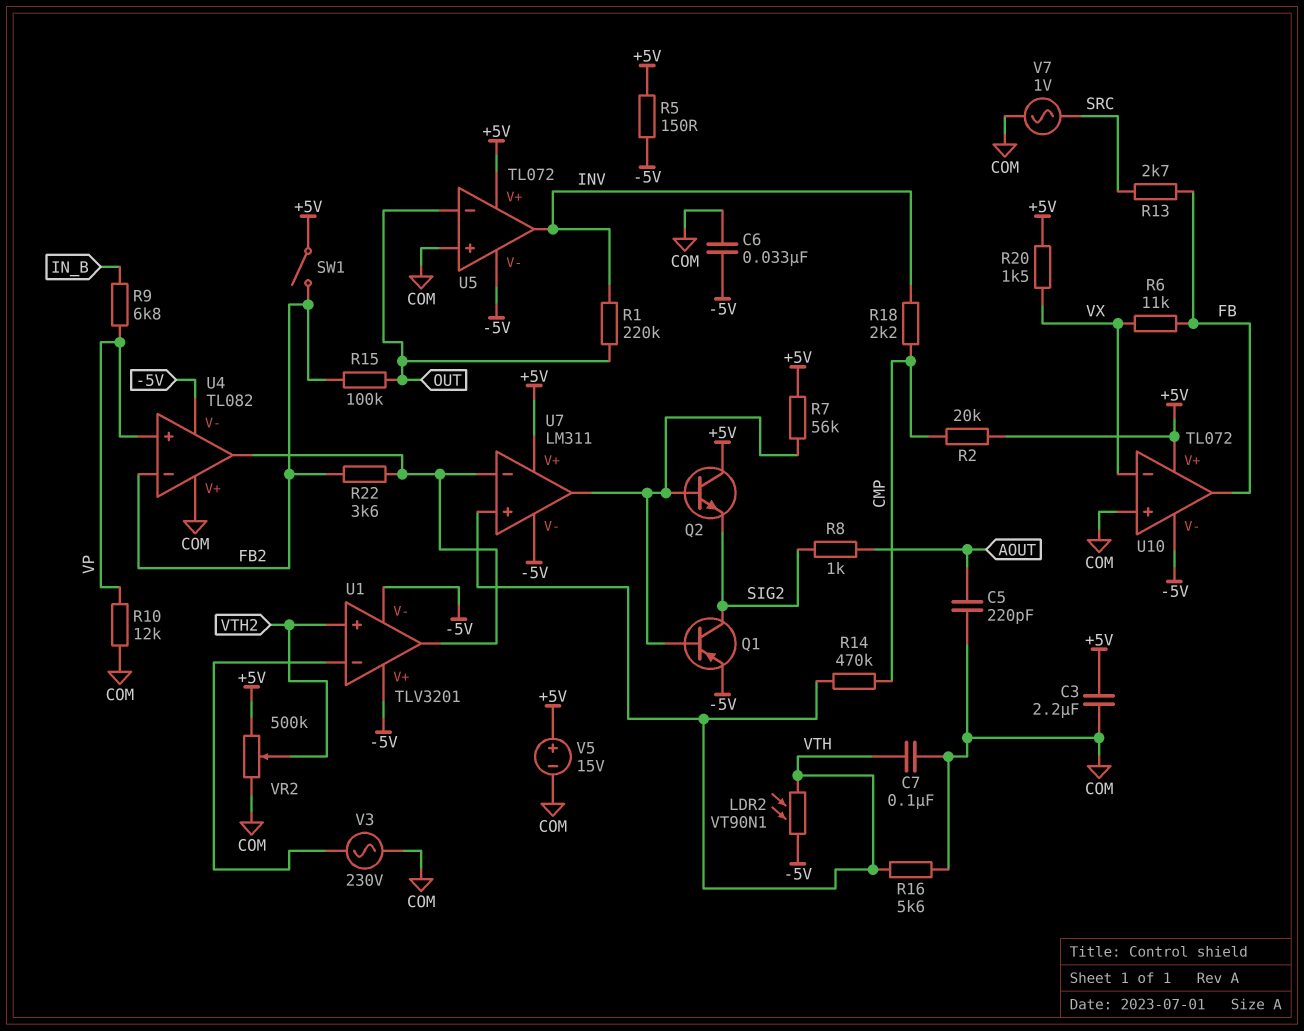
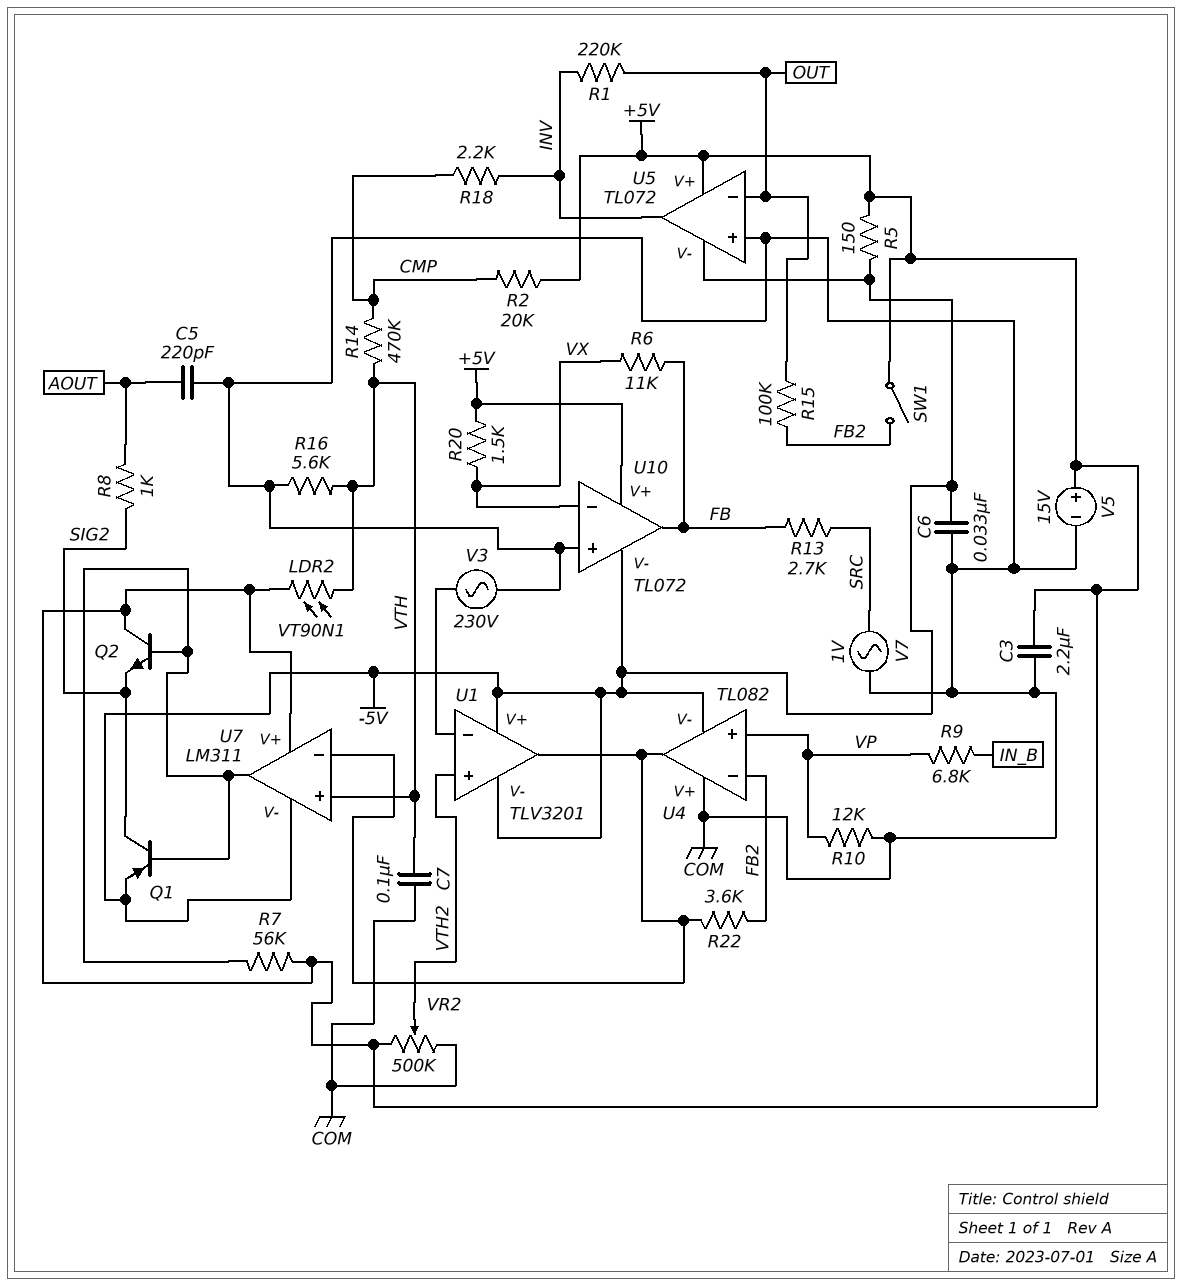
LDR2: VT90N1 (-5V, VTH) -> VT90N1 (+5V, VTH)

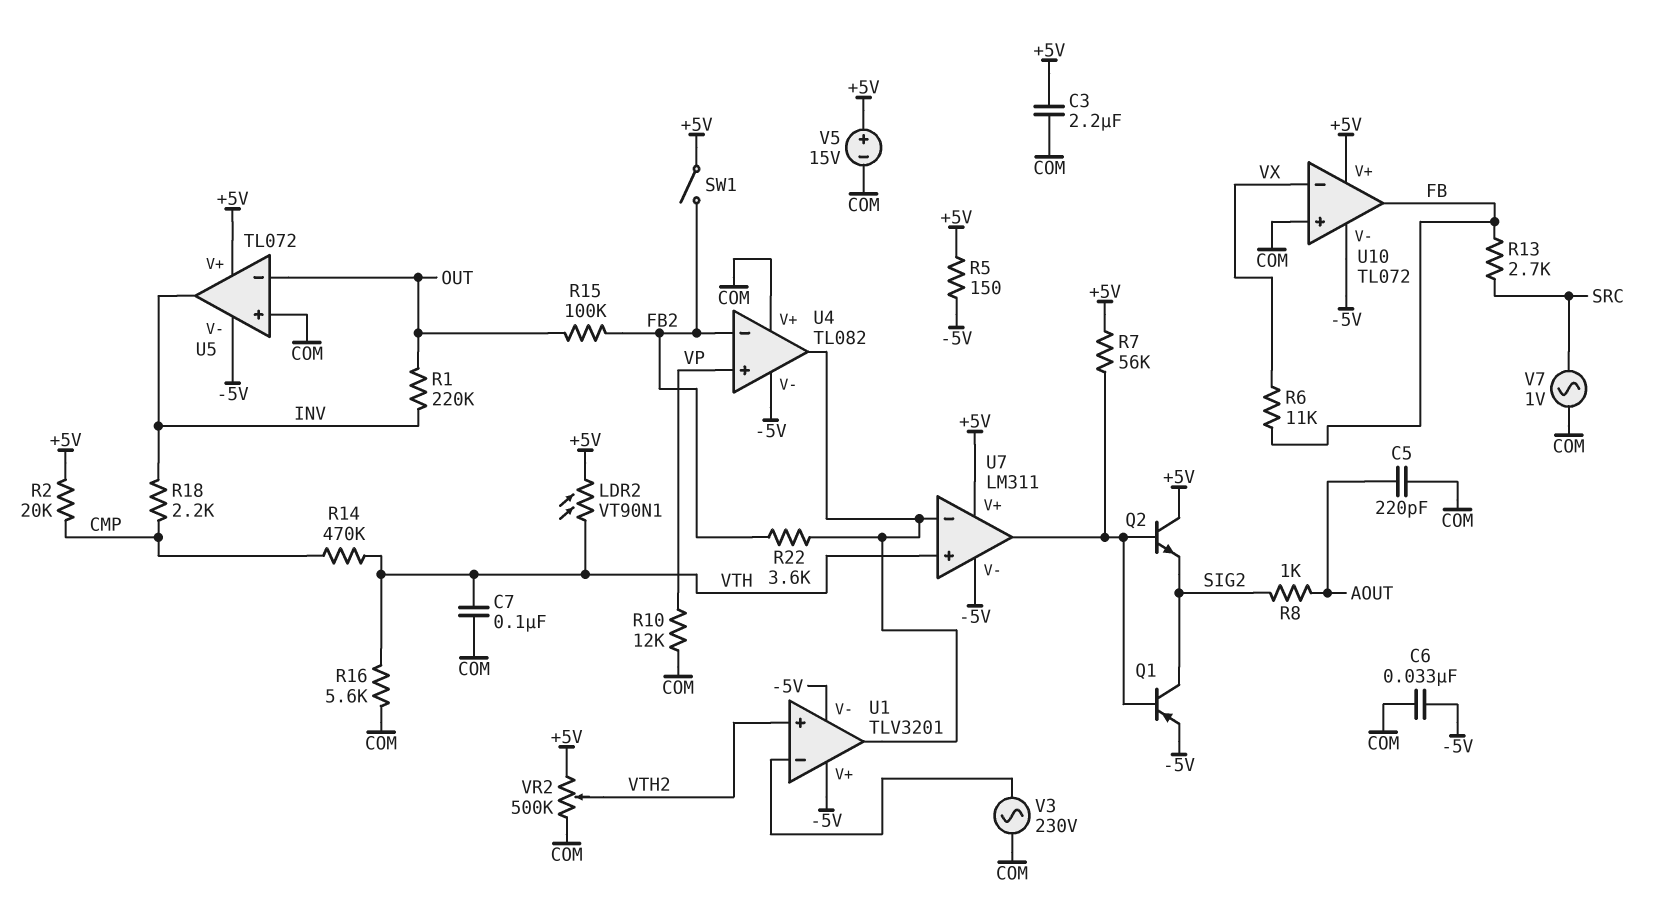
R9: 6.8k (IN_B, VP) -> none
R20: 1.5k (+5V, VX) -> none

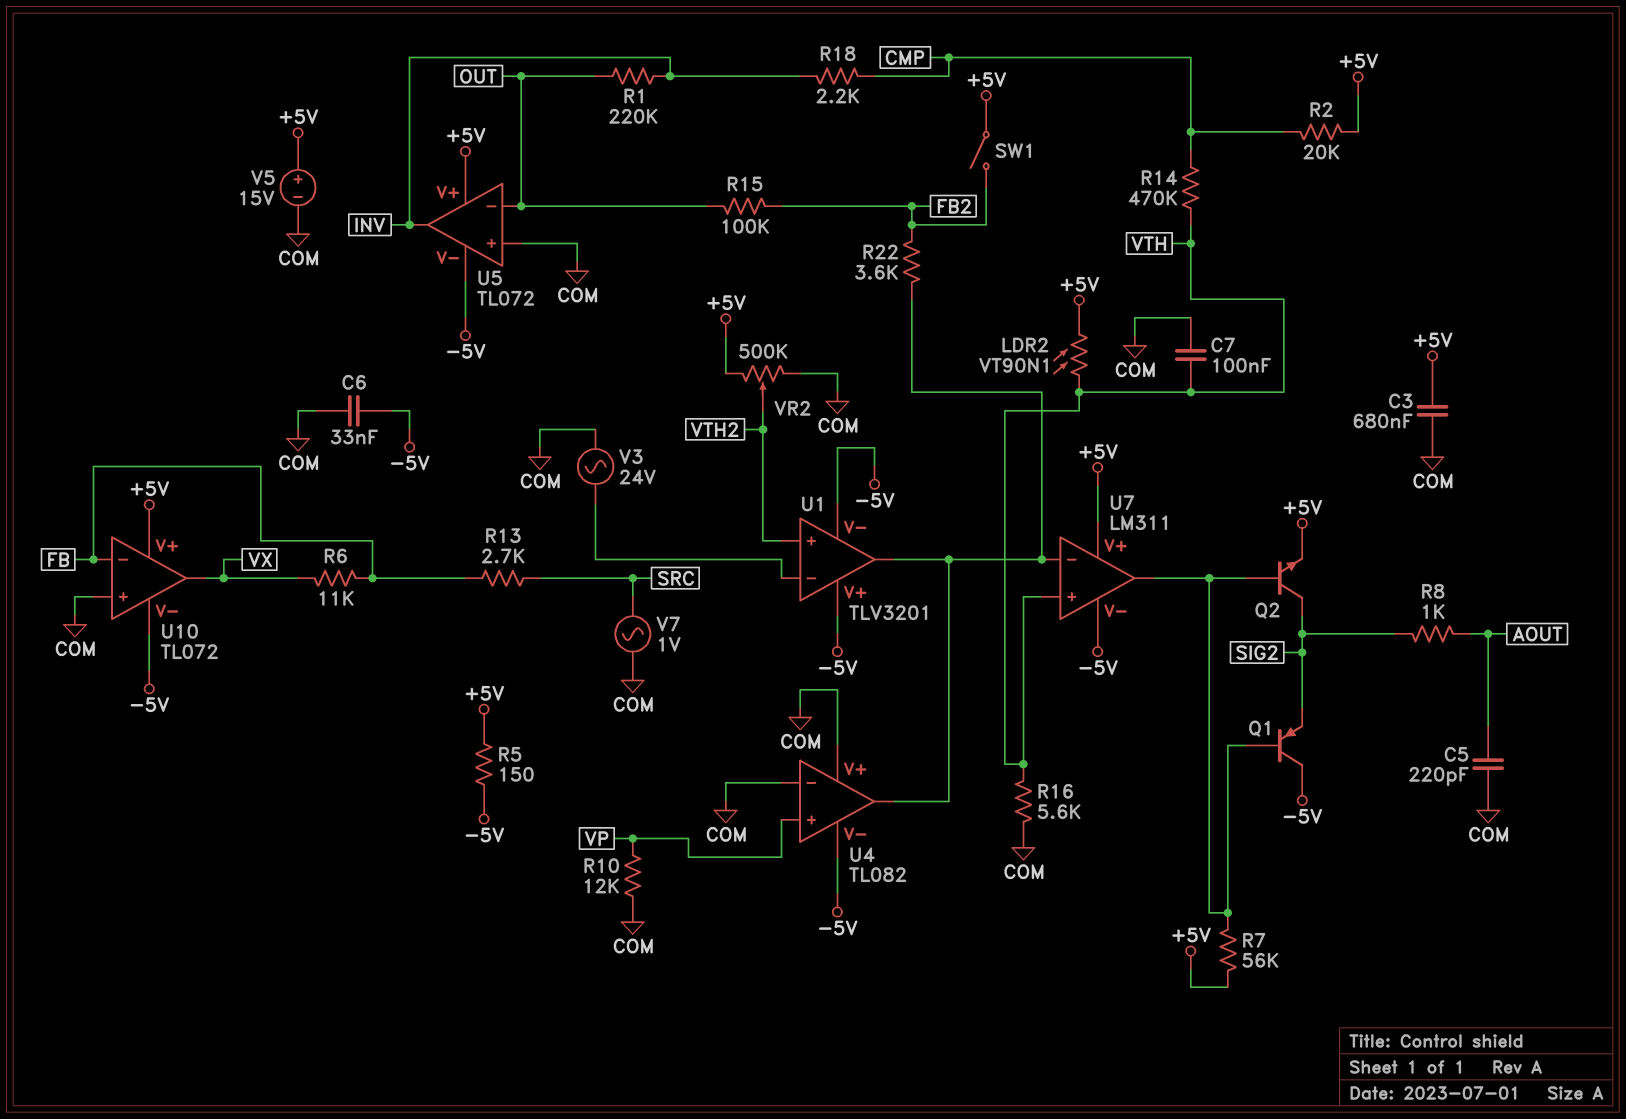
C3: 2.2uF (+5V, COM) -> 680nF (+5V, COM)
Q1: PNP (B U7/out, C SIG2, E -5V) -> PNP (B U7/out, C -5V, E SIG2)
Q2: NPN (B U7/out, C +5V, E SIG2) -> NPN (B U7/out, C SIG2, E +5V)
U4 pin in-: FB2 -> COM
U10 pin in-: VX -> FB
U10 pin out: FB -> VX
V3: AC 230V (COM, U1/in-) -> AC 24V (COM, U1/in-)

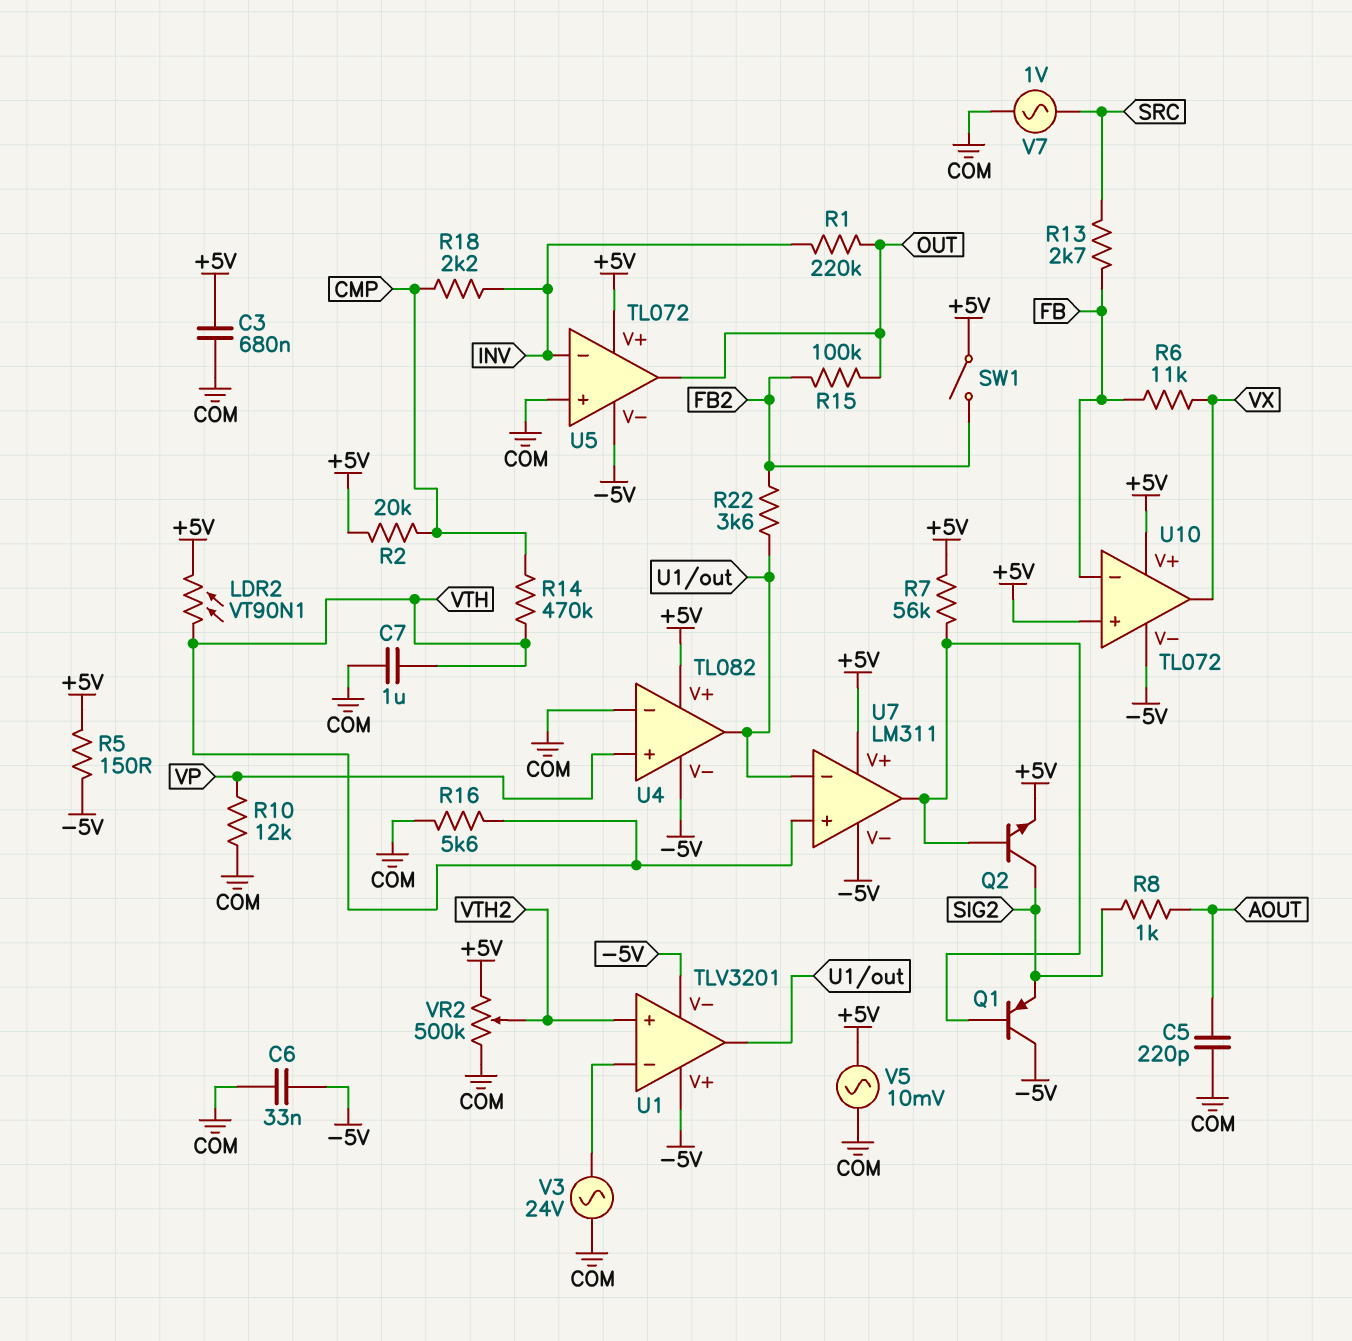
C7: 100nF (COM, VTH) -> 1uF (COM, VTH)
U4 pin V+: COM -> +5V
U5 pin in-: OUT -> INV
U5 pin out: INV -> OUT
U10 pin in+: COM -> +5V
V5: 15V (plus +5V, minus COM) -> AC 10mV (+5V, COM)

